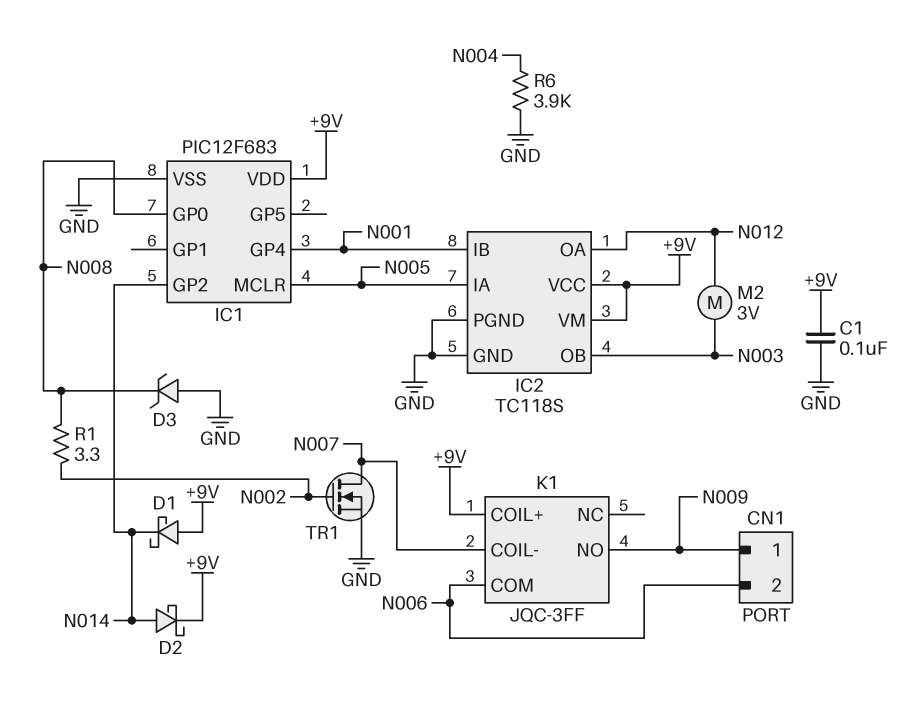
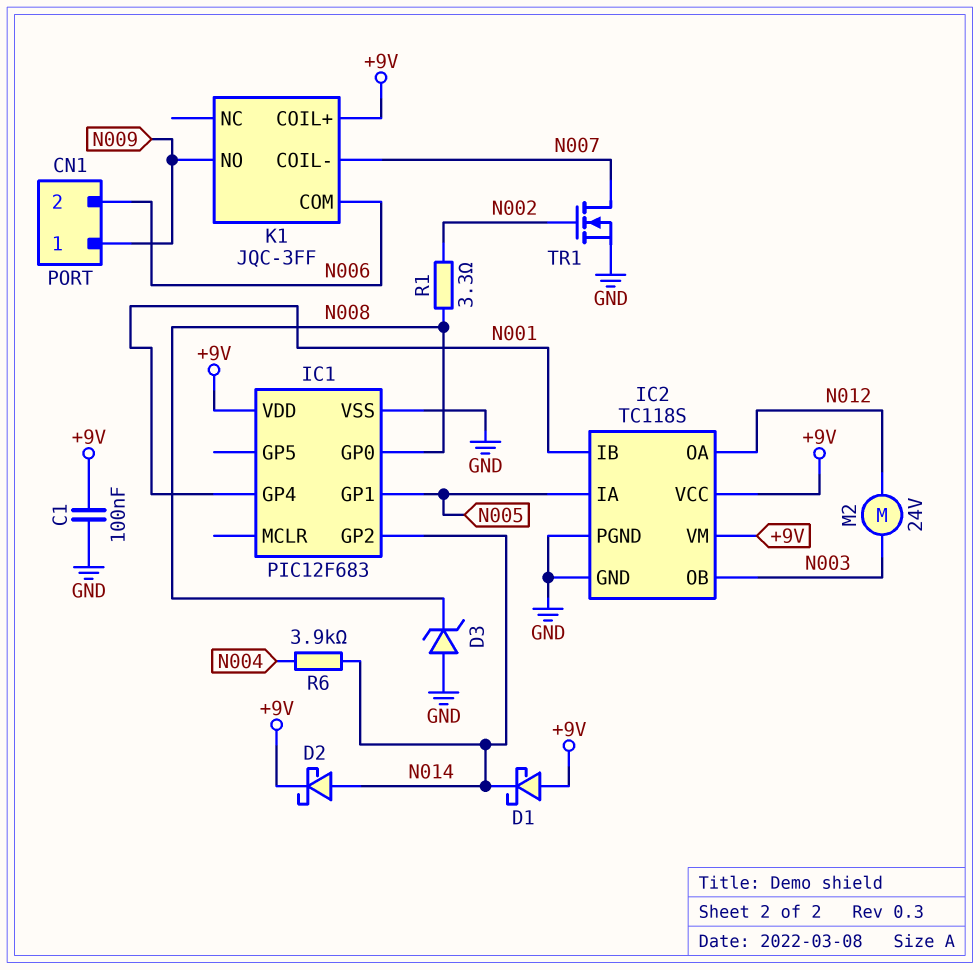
IC1 pin GP1: none -> N005
IC1 pin MCLR: N005 -> none
M2: motor 3V (N003, N012) -> motor 24V (N003, N012)
R6: 3.9k (GND, N004) -> 3.9k (N004, N014)

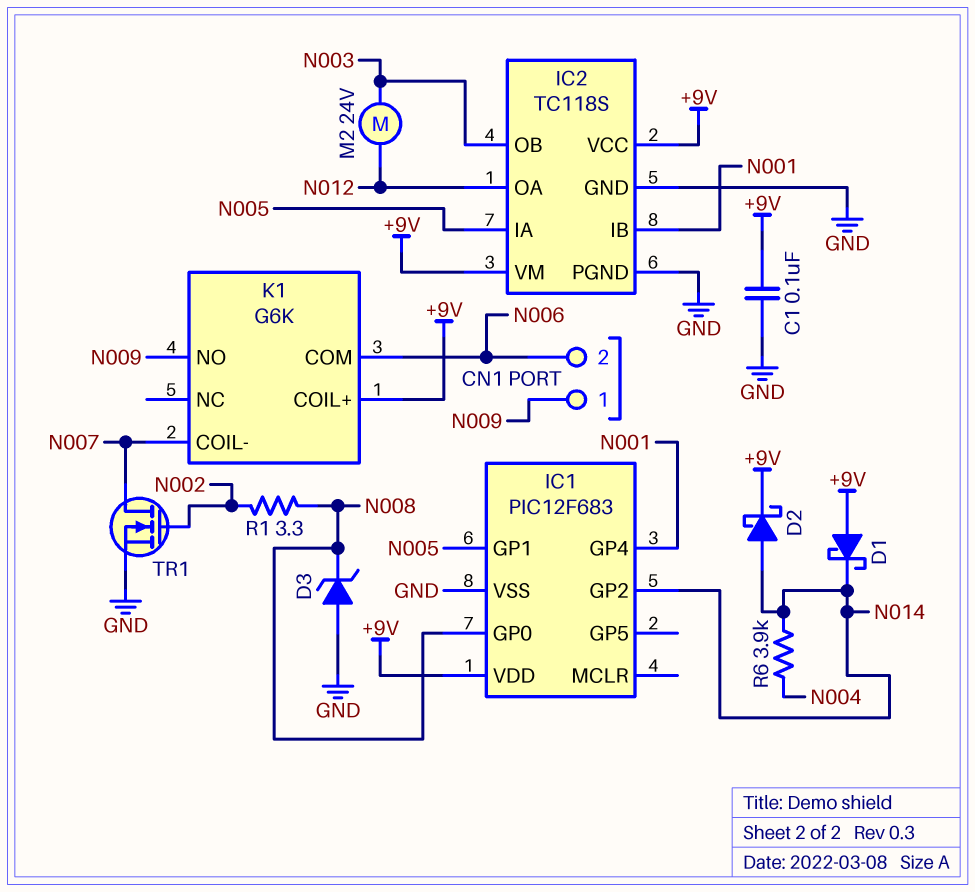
K1: JQC-3FF -> G6K

